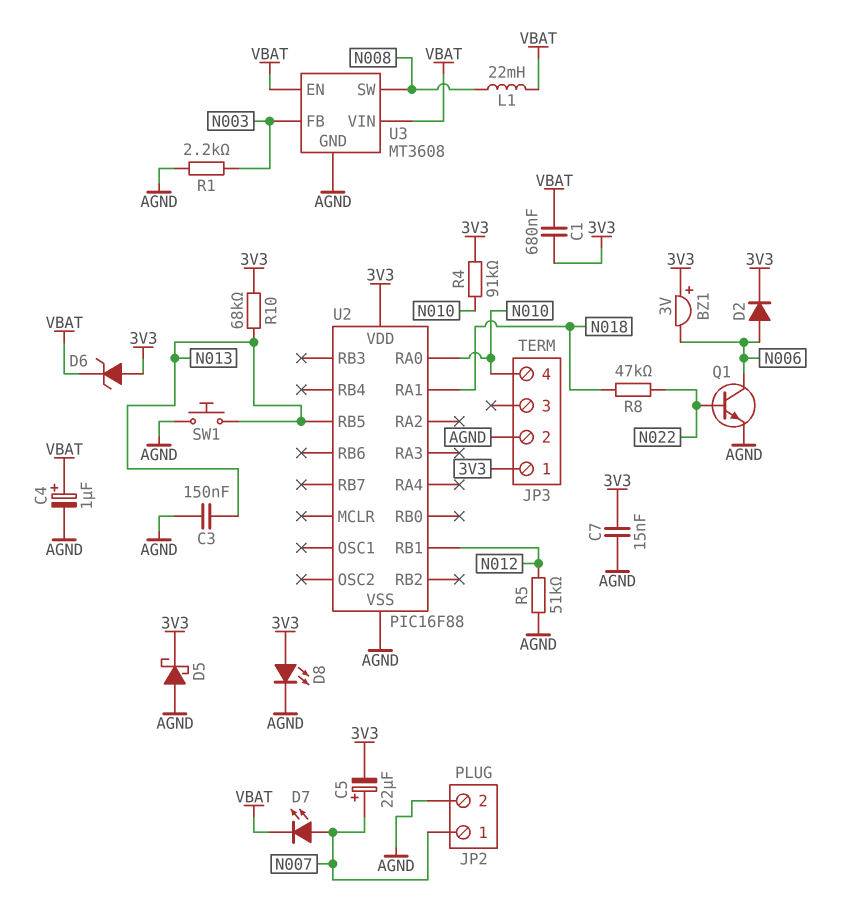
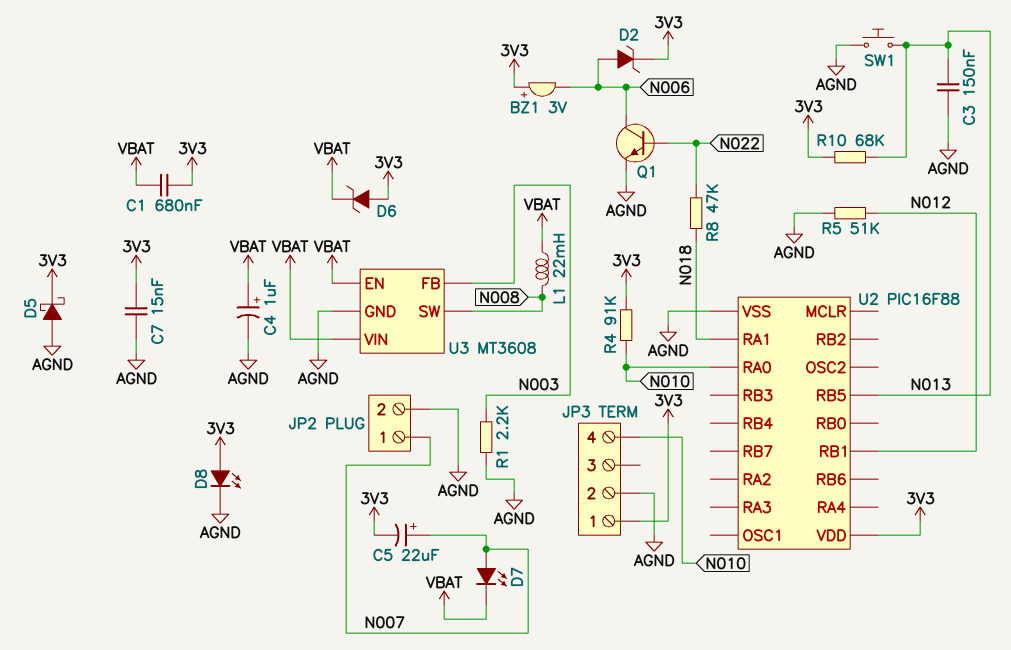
D2: diode (A N006, K 3V3) -> zener (A N006, K 3V3)

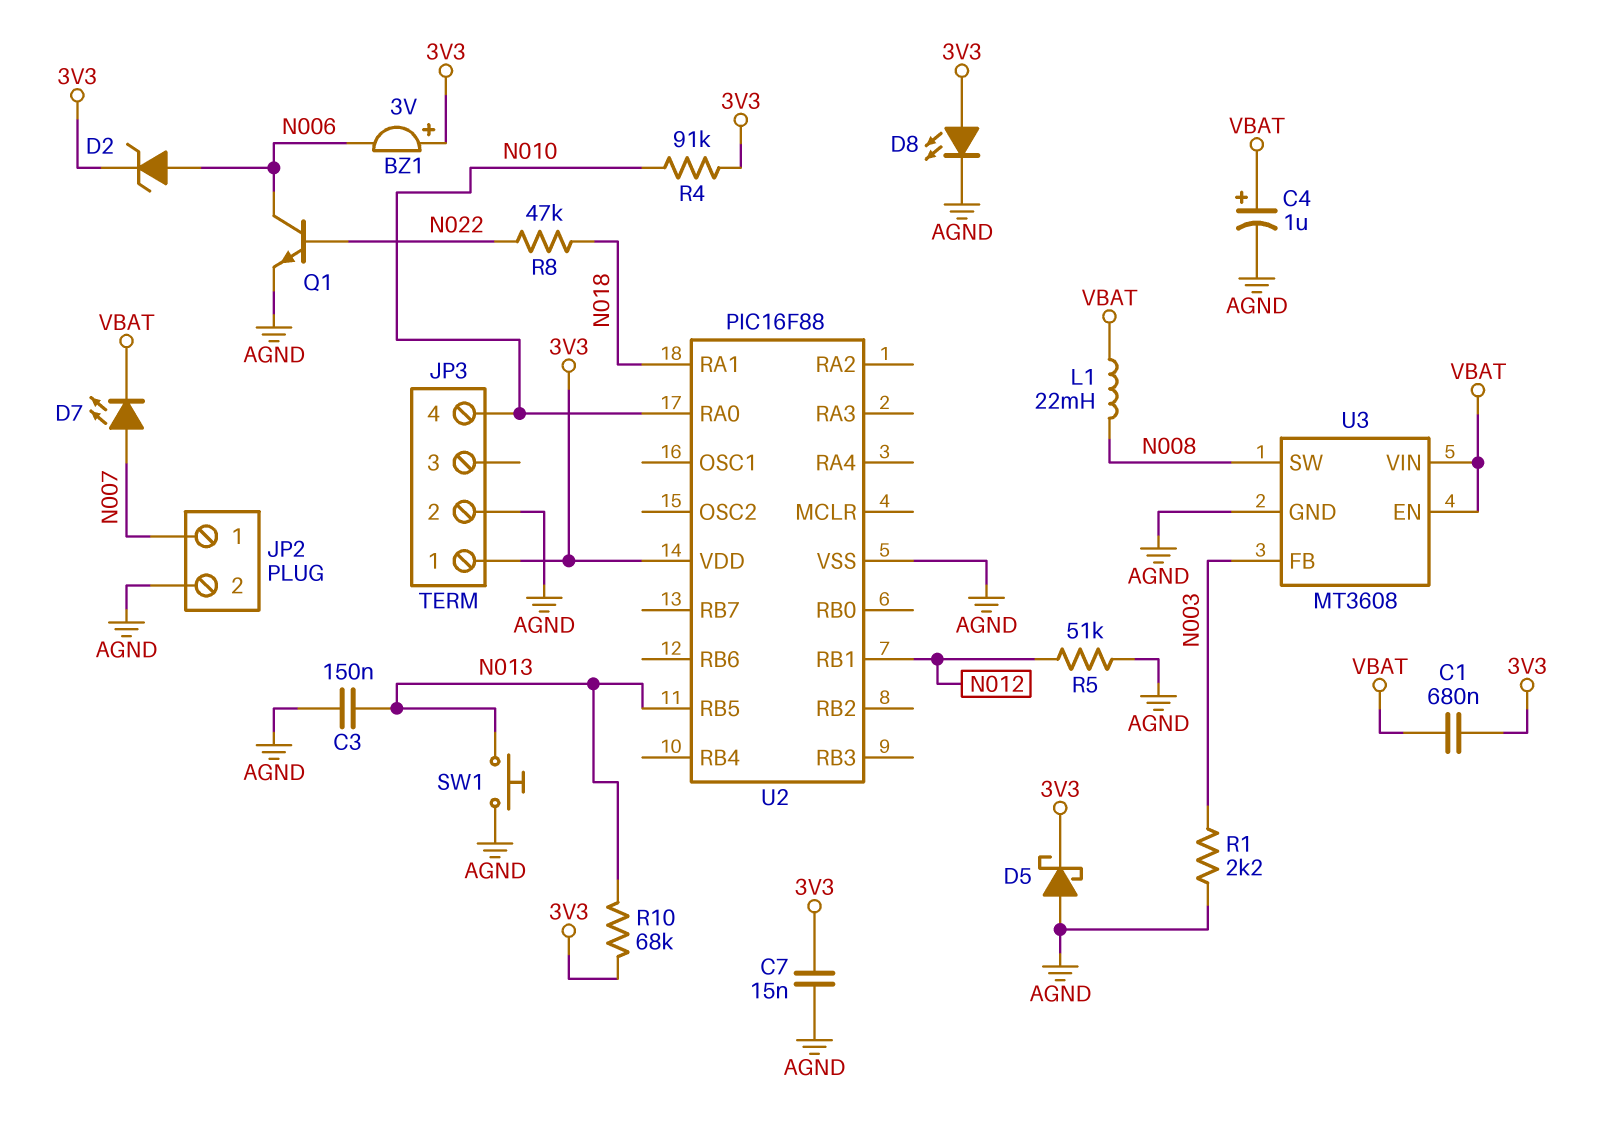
C5: 22uF (plus N007, minus 3V3) -> none
D6: zener (A 3V3, K VBAT) -> none

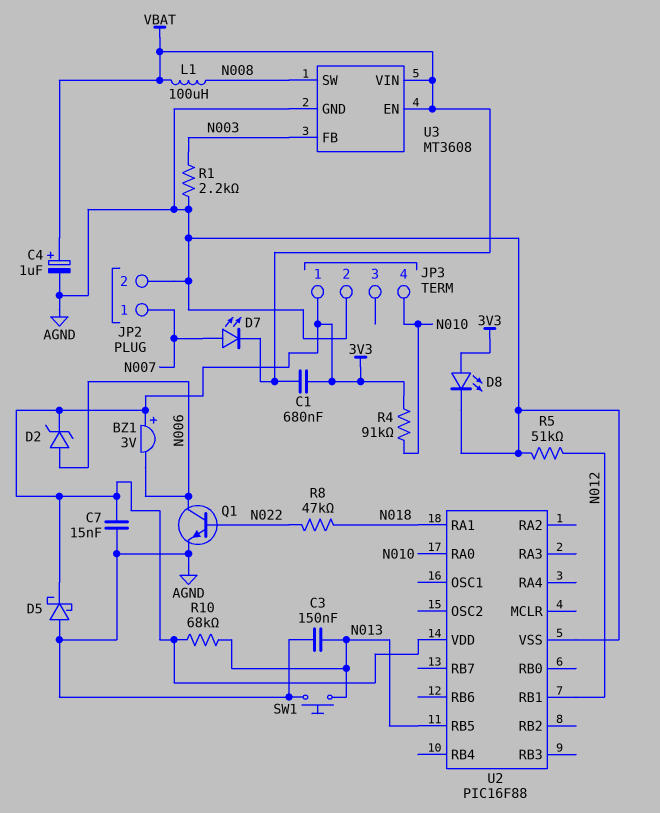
L1: 22mH (N008, VBAT) -> 100uH (N008, VBAT)

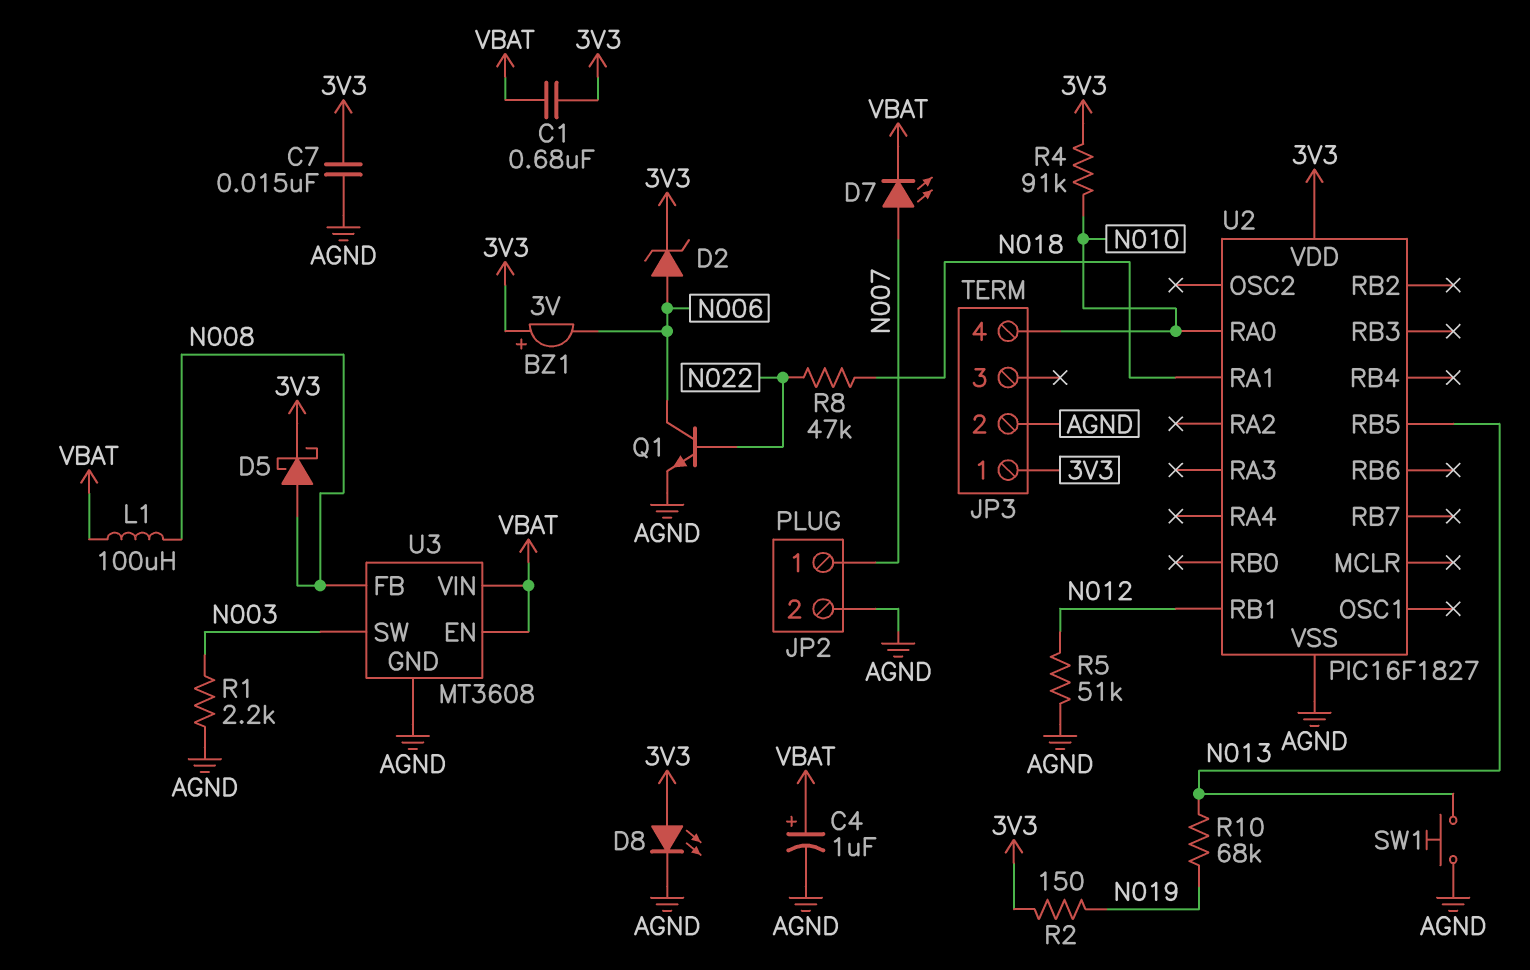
C3: 150nF (AGND, N013) -> none
D5: schottky (A AGND, K 3V3) -> schottky (A N008, K 3V3)
R2: none -> 150 (3V3, N019)
R10: 68k (3V3, N013) -> 68k (N013, N019)
U2: PIC16F88 -> PIC16F1827
U3 pin FB: N003 -> N008
U3 pin SW: N008 -> N003

